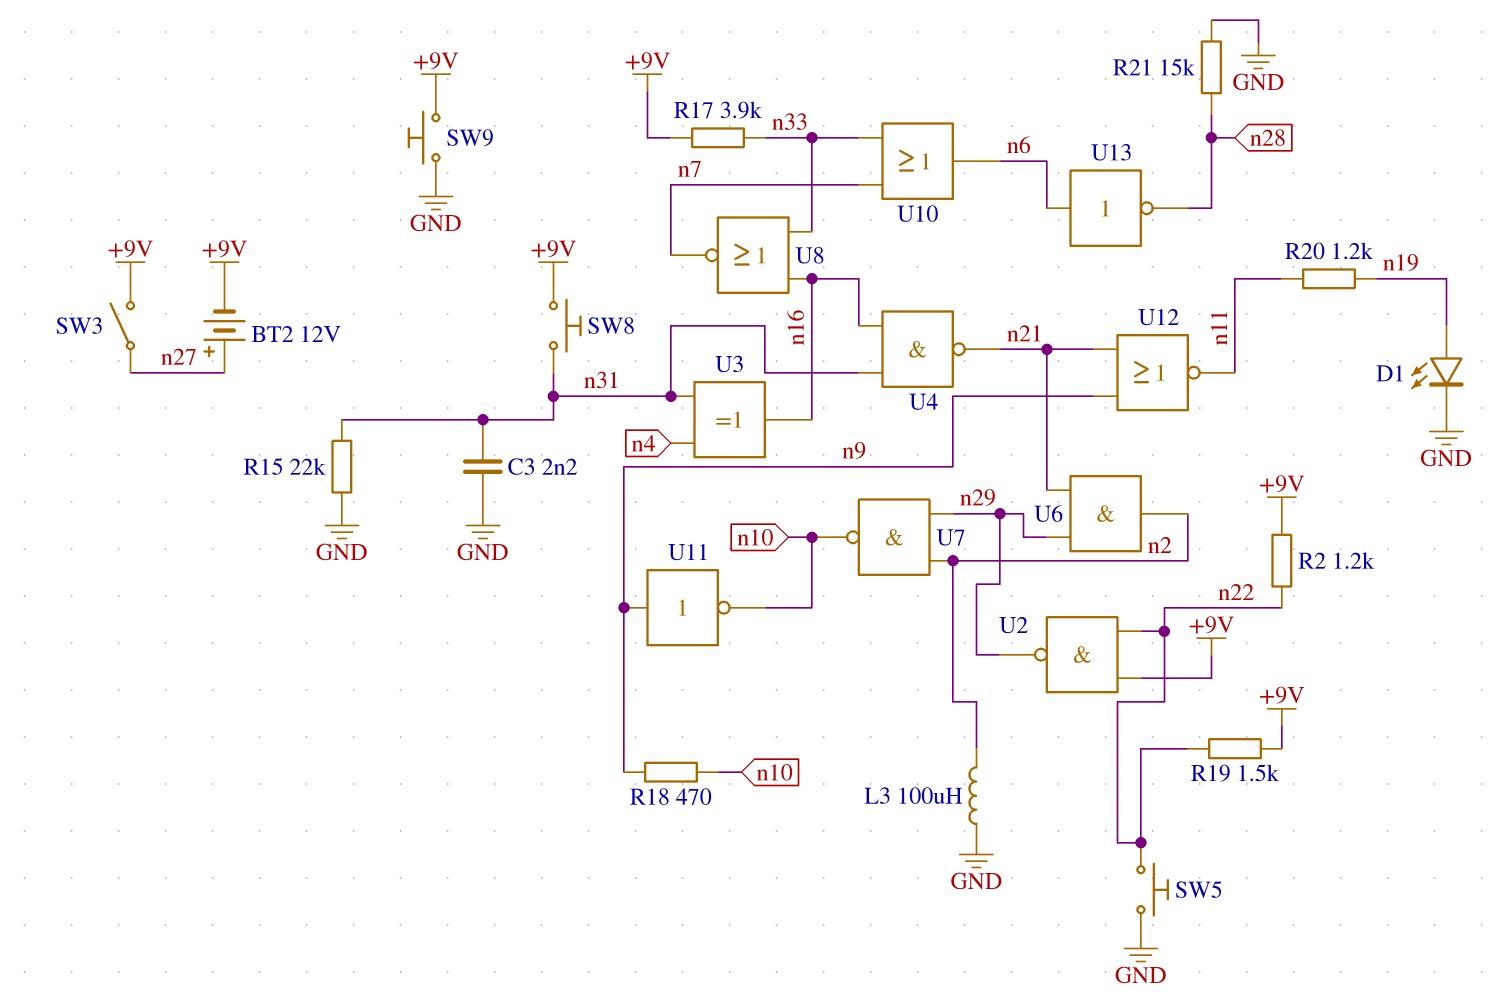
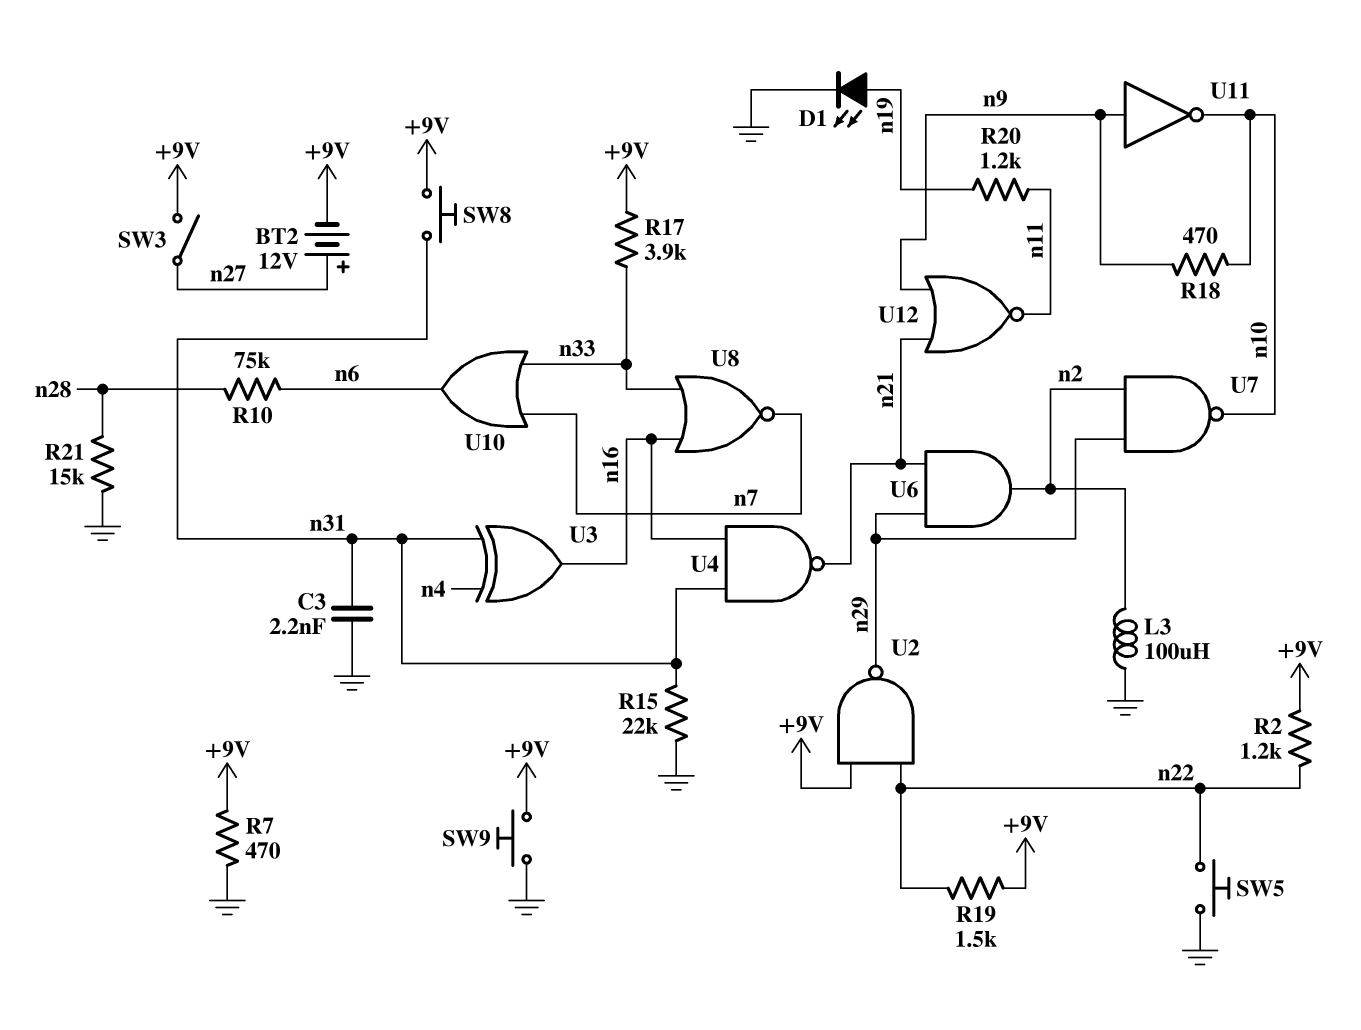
R7: none -> 470 (+9V, GND)
R10: none -> 75k (n6, n28)
U13: NOT (in n6, out n28) -> none

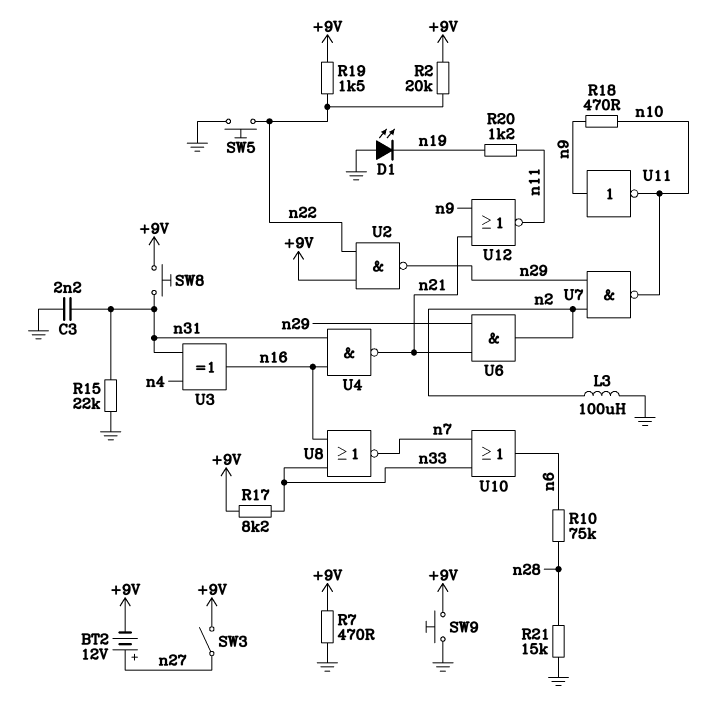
D1: LED (A n19, K GND) -> LED (A GND, K n19)
R2: 1.2k (+9V, n22) -> 20k (+9V, n22)
R17: 3.9k (+9V, n33) -> 8.2k (+9V, n33)

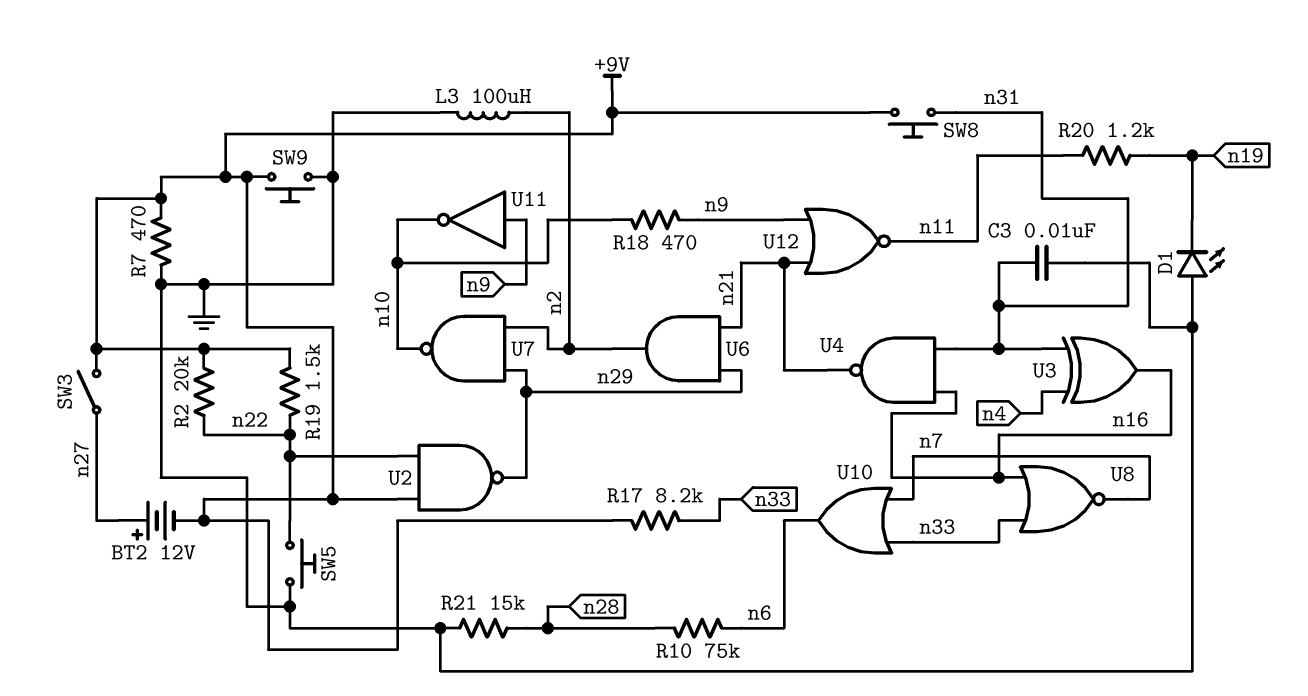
C3: 2.2nF (GND, n31) -> 10nF (GND, n31)
R15: 22k (GND, n31) -> none

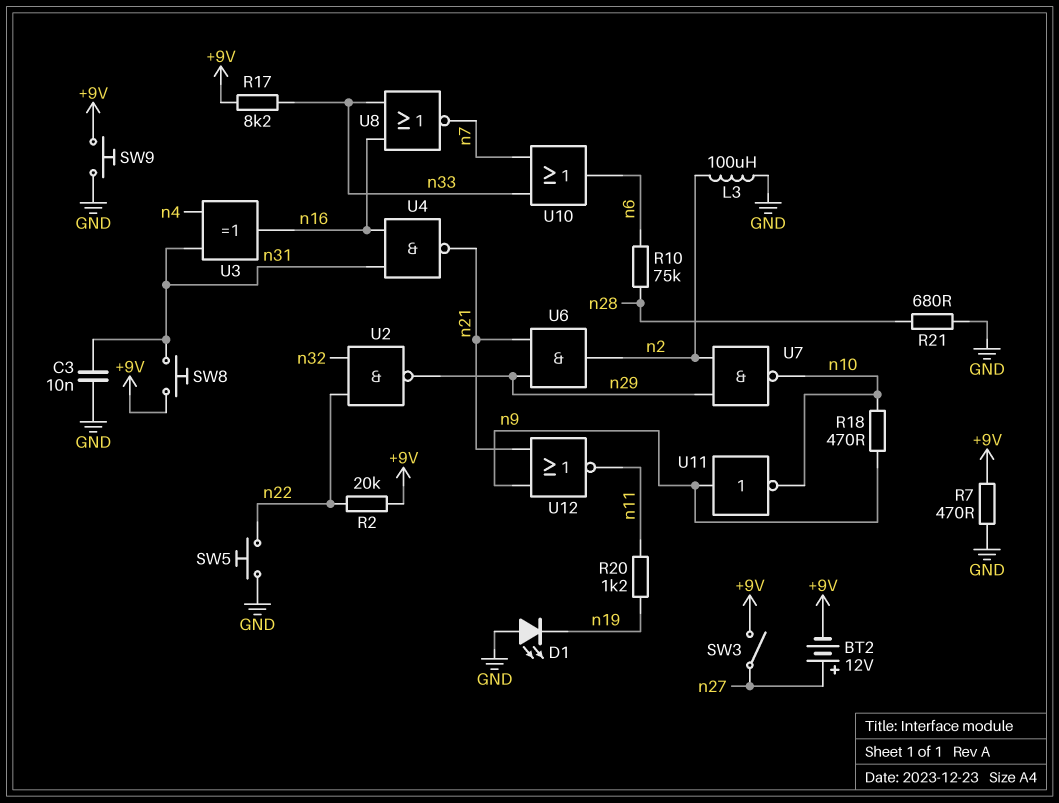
R19: 1.5k (+9V, n22) -> none
R21: 15k (GND, n28) -> 680 (GND, n28)
U2: NAND (in +9V, in n22, out n29) -> NAND (in n22, in n32, out n29)

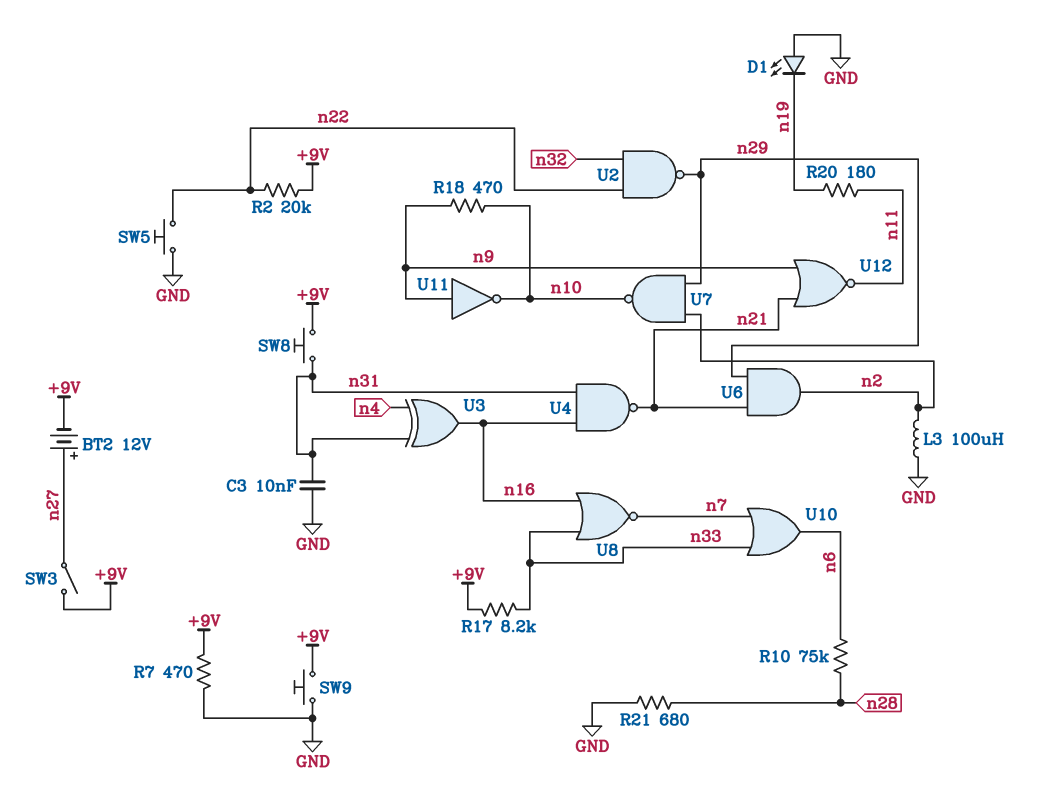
R20: 1.2k (n11, n19) -> 180 (n11, n19)

